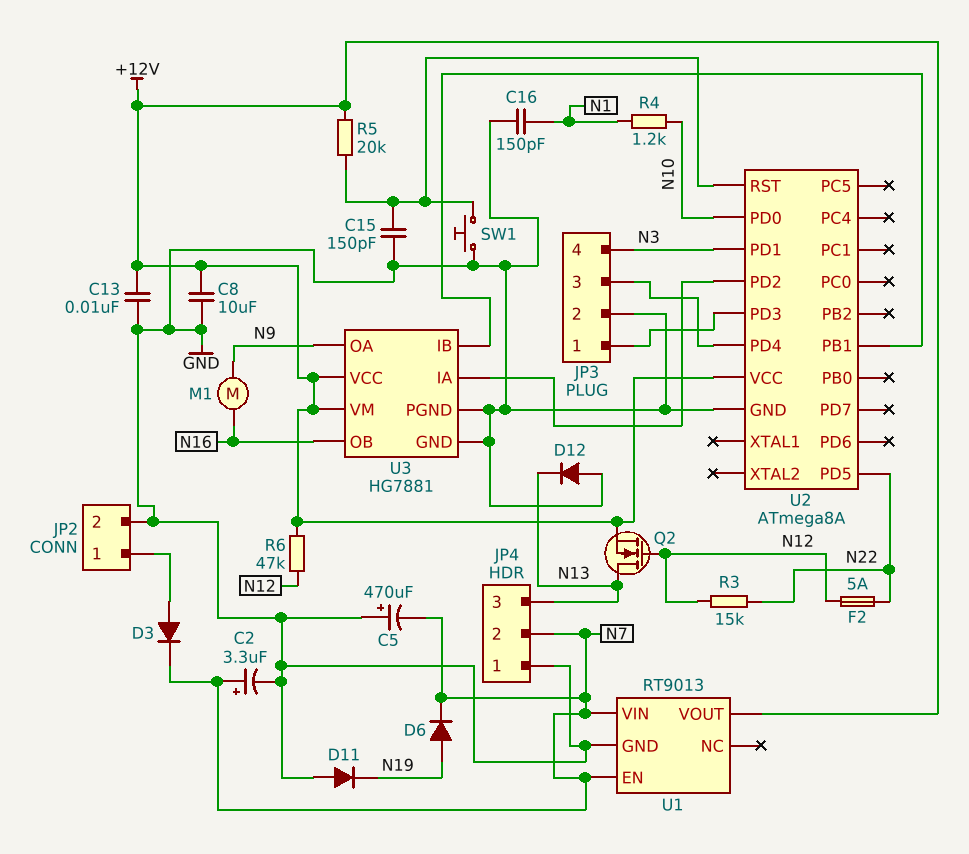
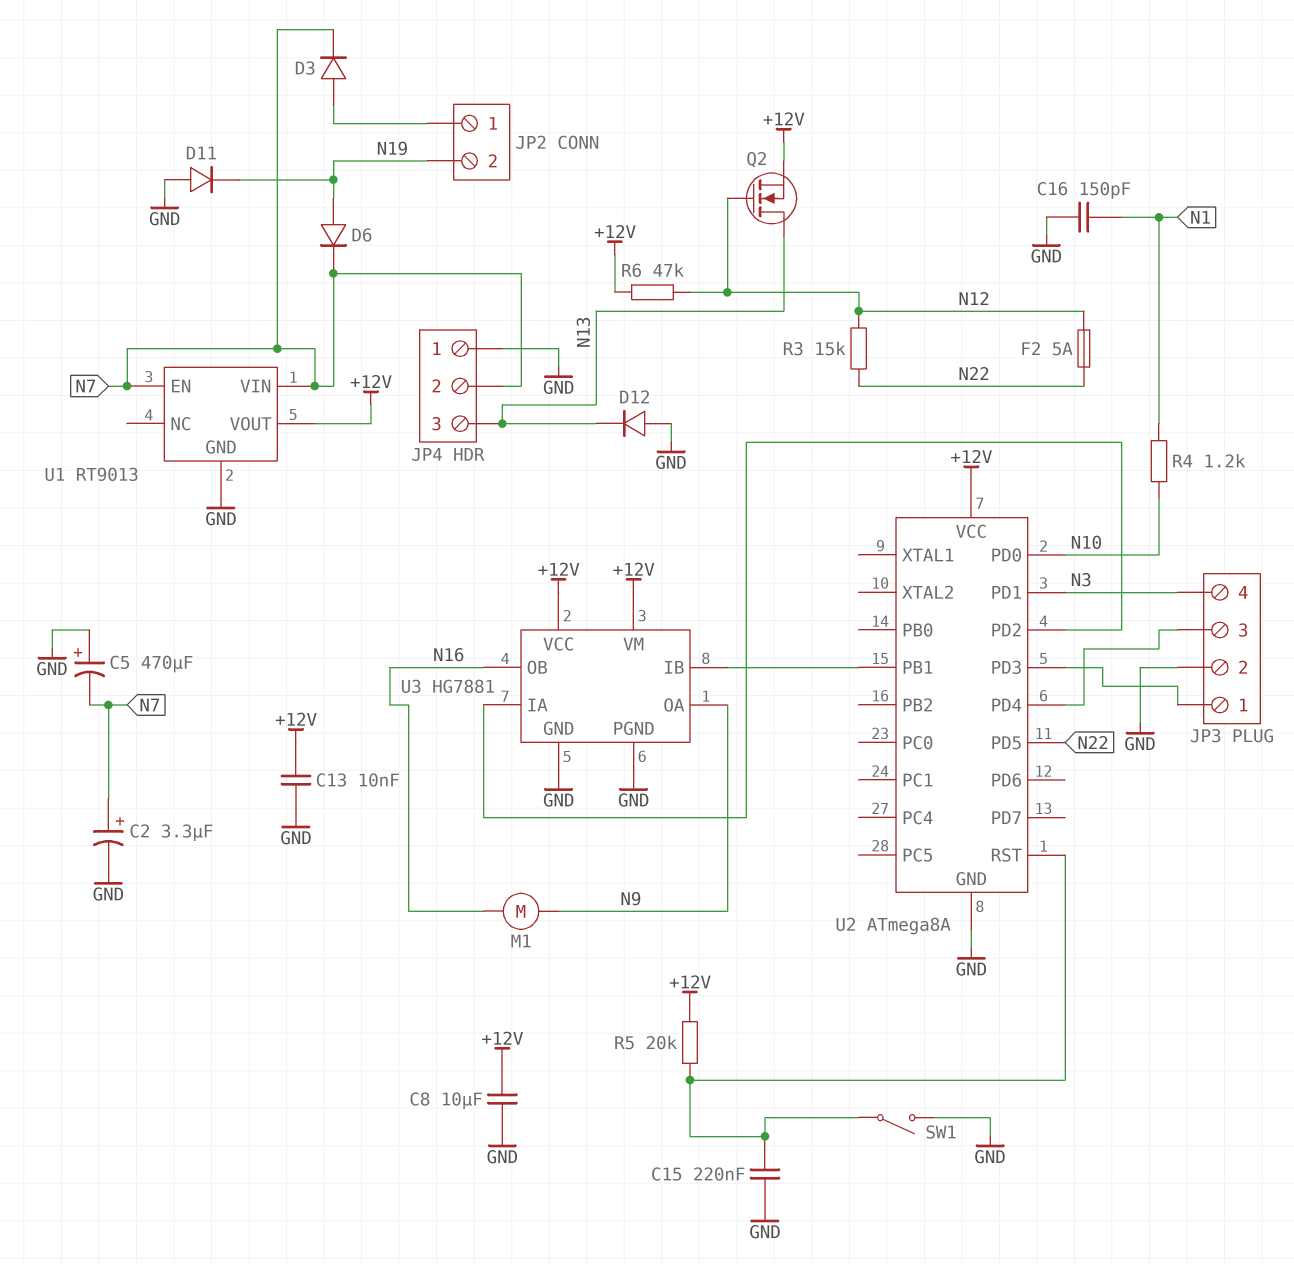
C15: 150pF (GND, U2/RST) -> 220nF (GND, U2/RST)
JP2 pin 2: GND -> N19
SW1: button (GND, U2/RST) -> switch (GND, U2/RST)

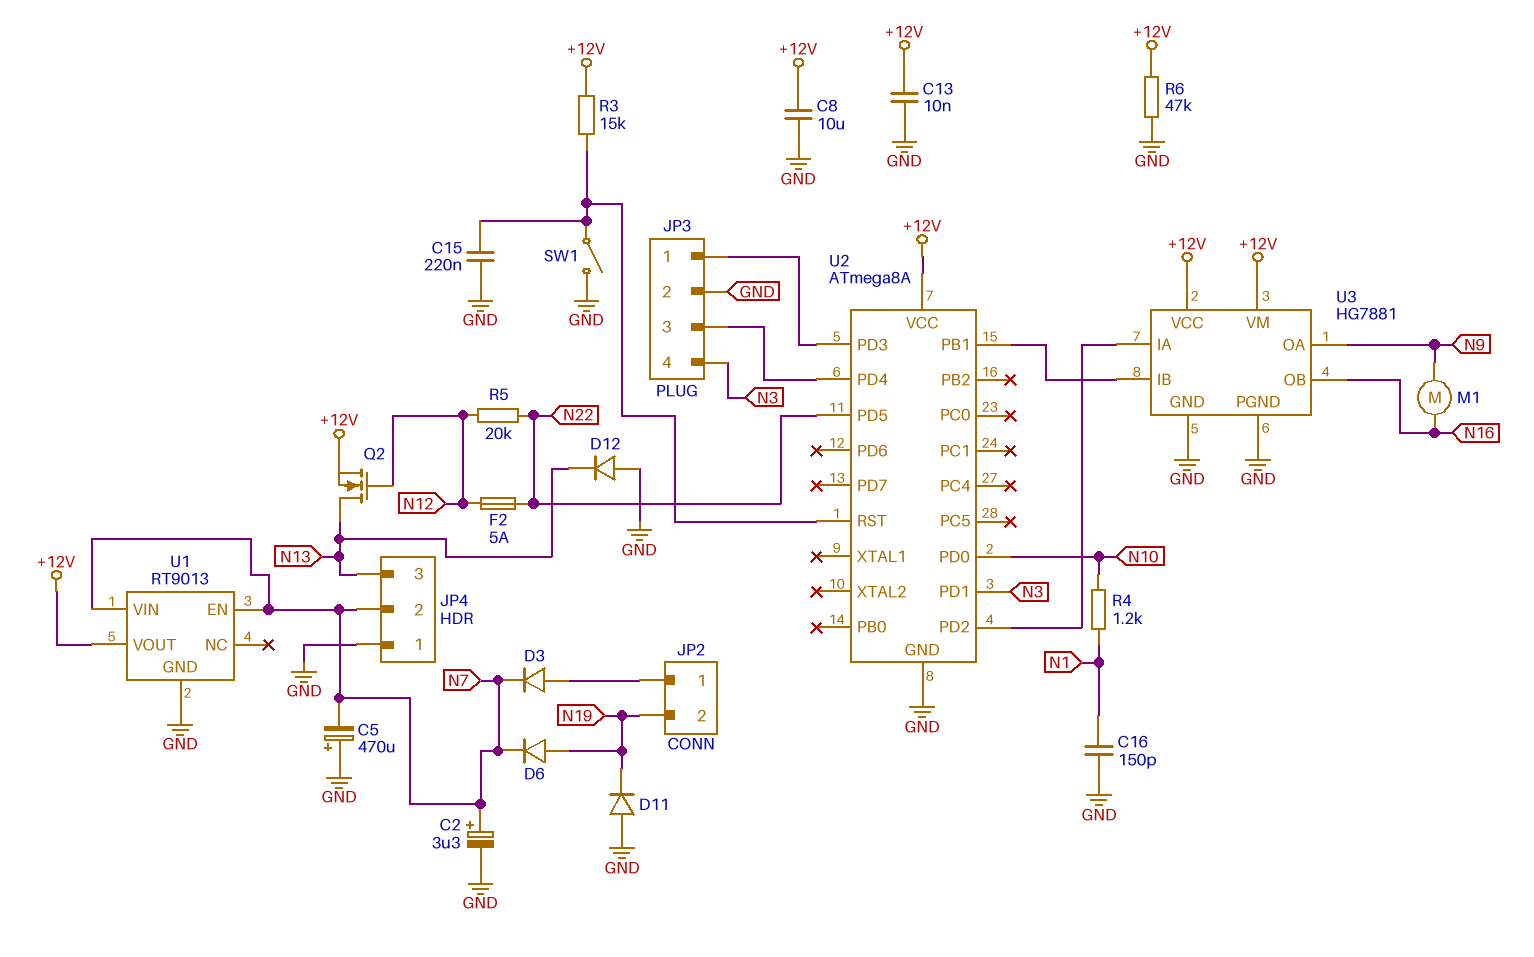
R3: 15k (N12, N22) -> 15k (+12V, U2/RST)
R5: 20k (+12V, U2/RST) -> 20k (N12, N22)
R6: 47k (+12V, N12) -> 47k (+12V, GND)

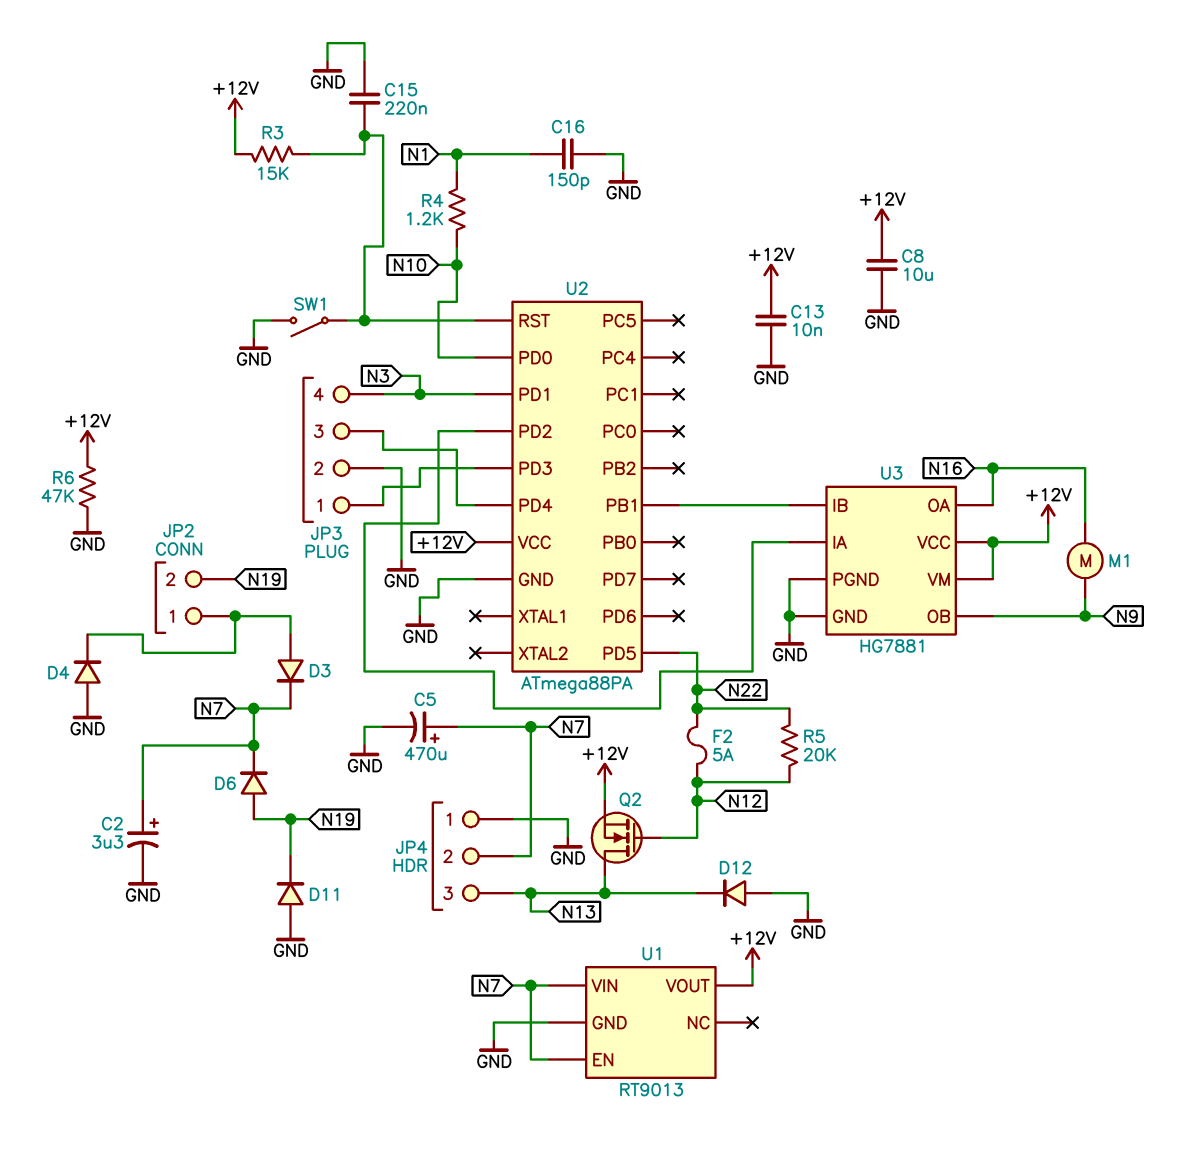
C5: 470uF (plus GND, minus N7) -> 470uF (plus N7, minus GND)
D4: none -> diode (A GND, K JP2/1)
U2: ATmega8A -> ATmega88PA
U3 pin OA: N9 -> N16
U3 pin OB: N16 -> N9

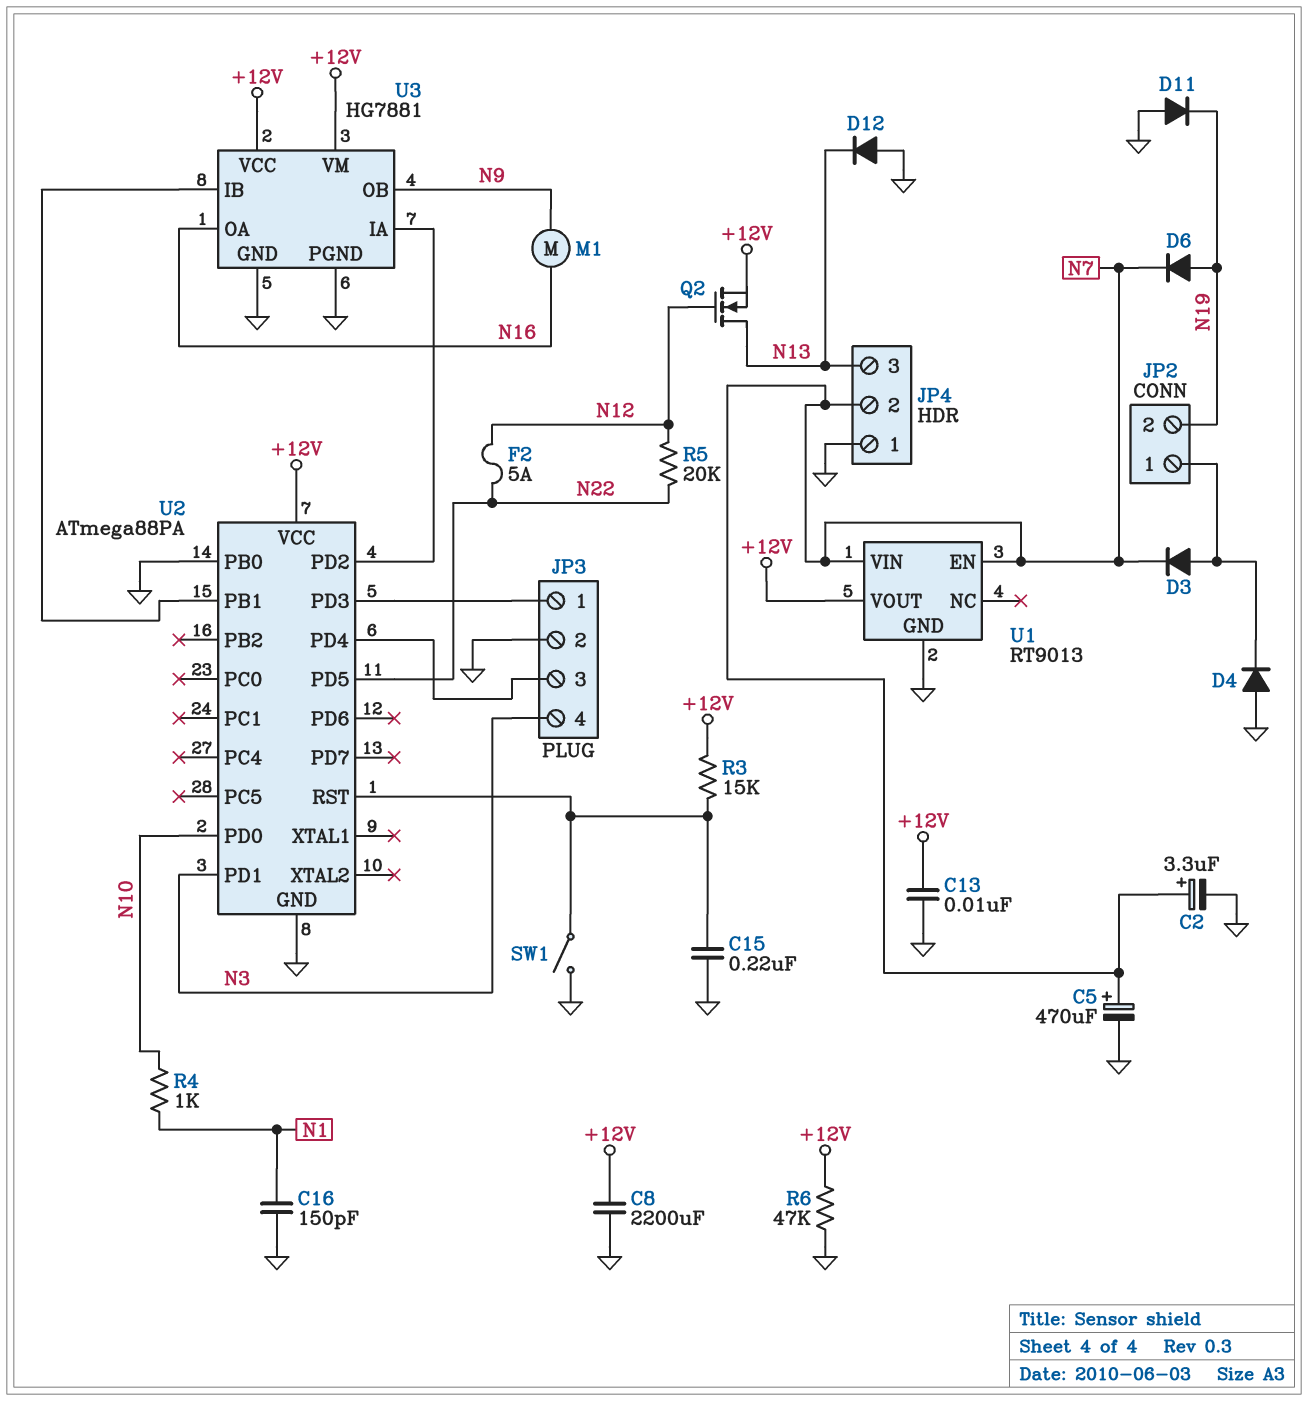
C8: 10uF (+12V, GND) -> 2200uF (+12V, GND)
R4: 1.2k (N1, N10) -> 1k (N1, N10)
U2 pin PB0: none -> GND

